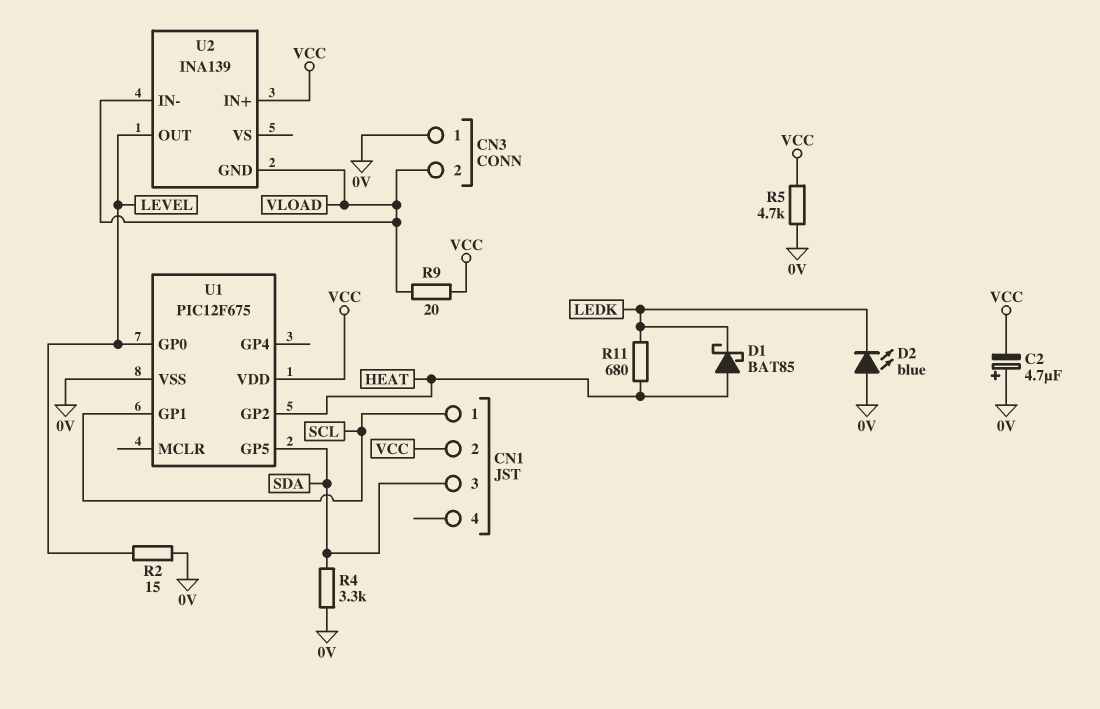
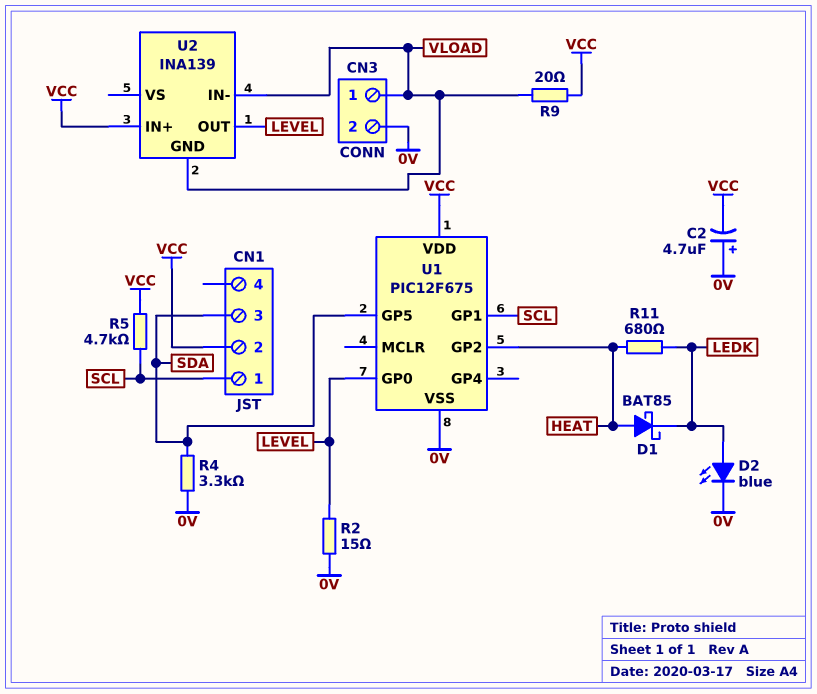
CN3 pin 1: 0V -> VLOAD
CN3 pin 2: VLOAD -> 0V
D2: LED blue (A 0V, K LEDK) -> LED blue (A LEDK, K 0V)
R5: 4.7k (0V, VCC) -> 4.7k (SCL, VCC)

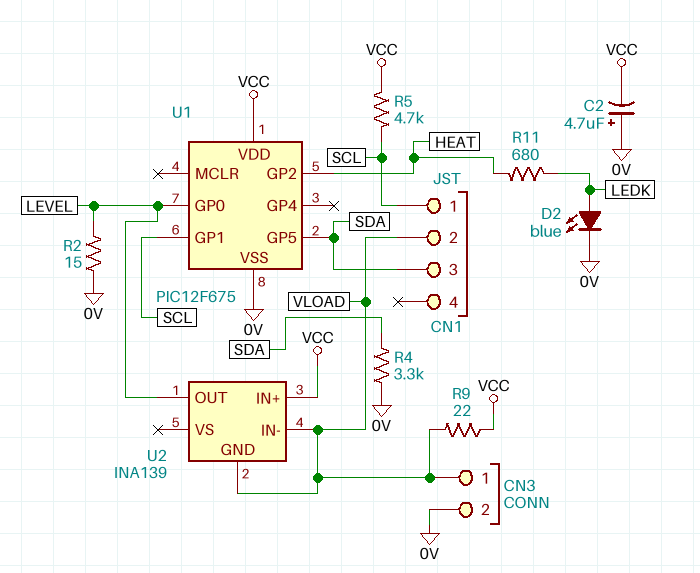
CN1 pin 2: VCC -> VLOAD
D1: schottky BAT85 (A HEAT, K LEDK) -> none
R9: 20 (VCC, VLOAD) -> 22 (VCC, VLOAD)

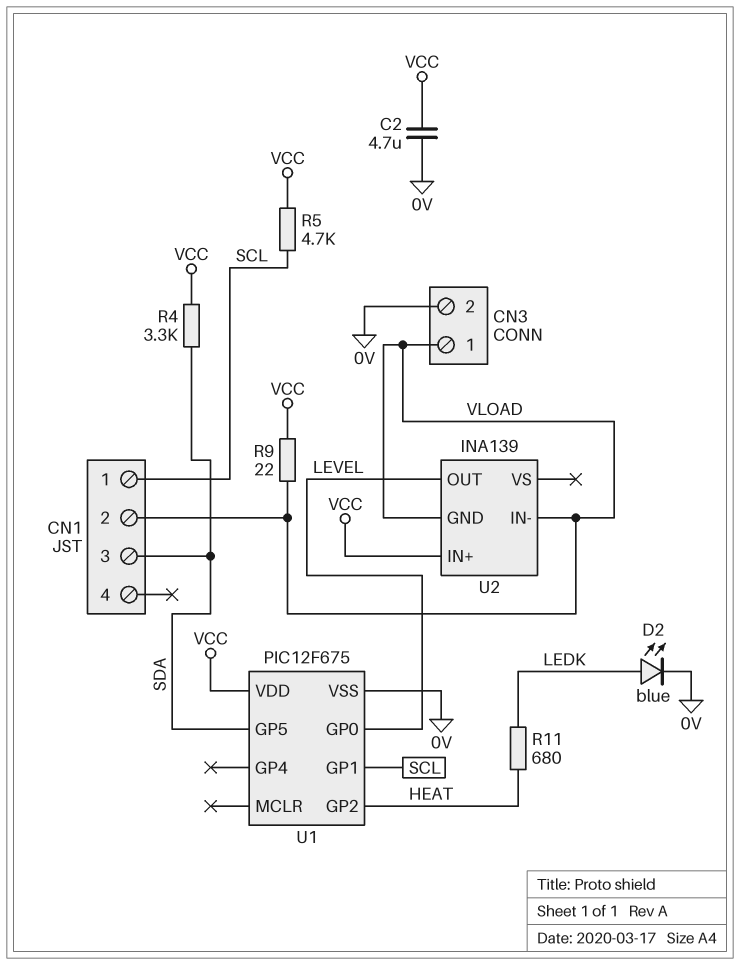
C2: 4.7uF (plus 0V, minus VCC) -> 4.7uF (0V, VCC)
R2: 15 (0V, LEVEL) -> none
R4: 3.3k (0V, SDA) -> 3.3k (SDA, VCC)

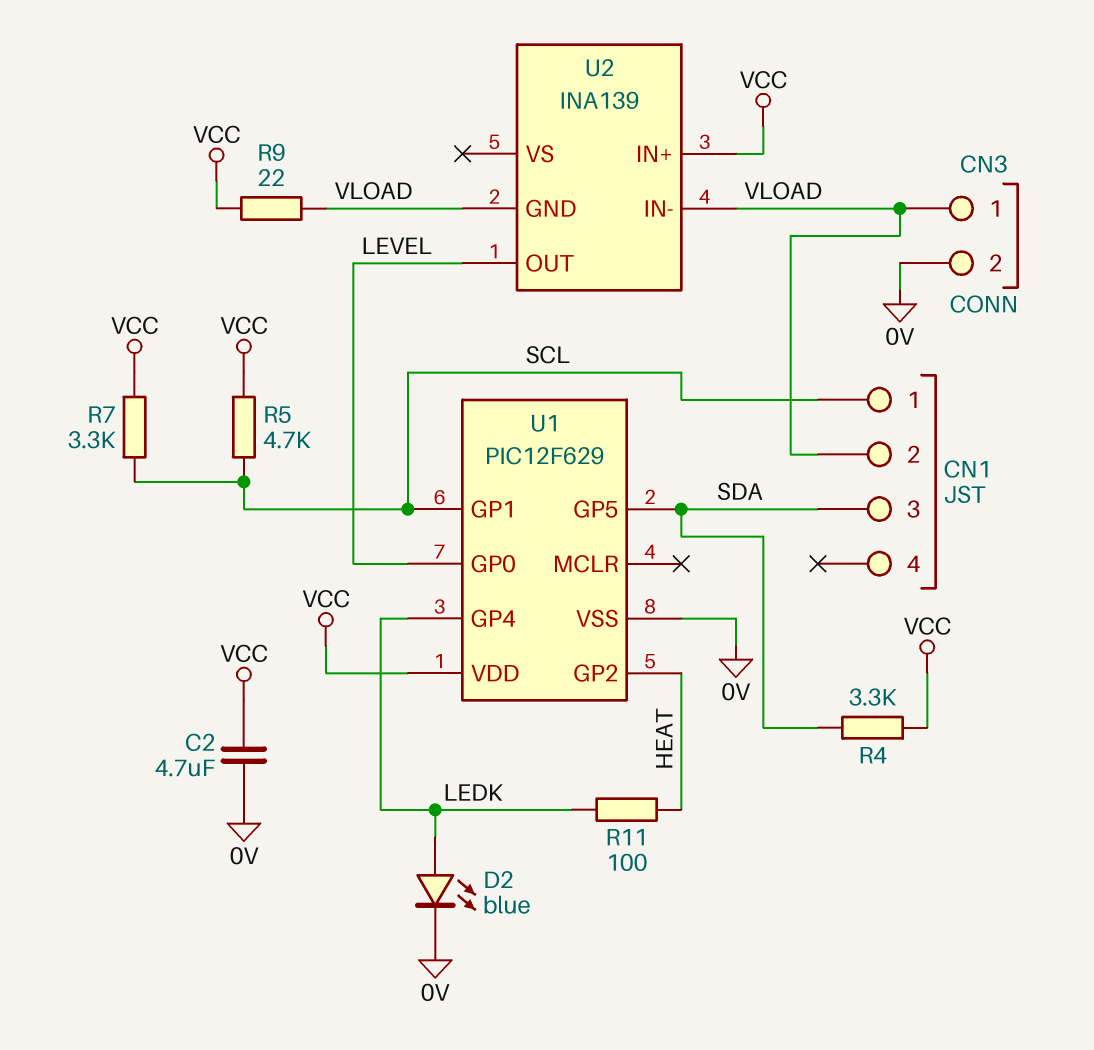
R7: none -> 3.3k (SCL, VCC)
R11: 680 (HEAT, LEDK) -> 100 (HEAT, LEDK)
U1: PIC12F675 -> PIC12F629
U1 pin GP4: none -> LEDK

